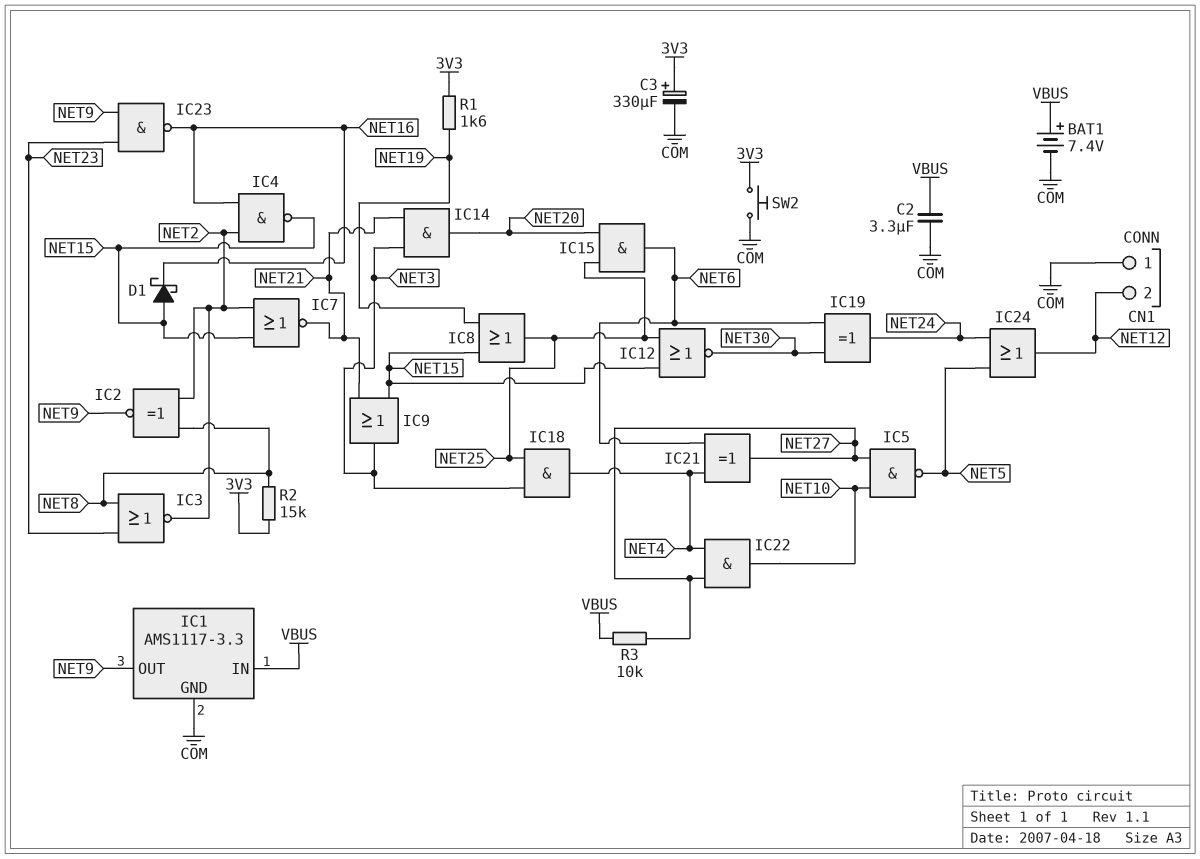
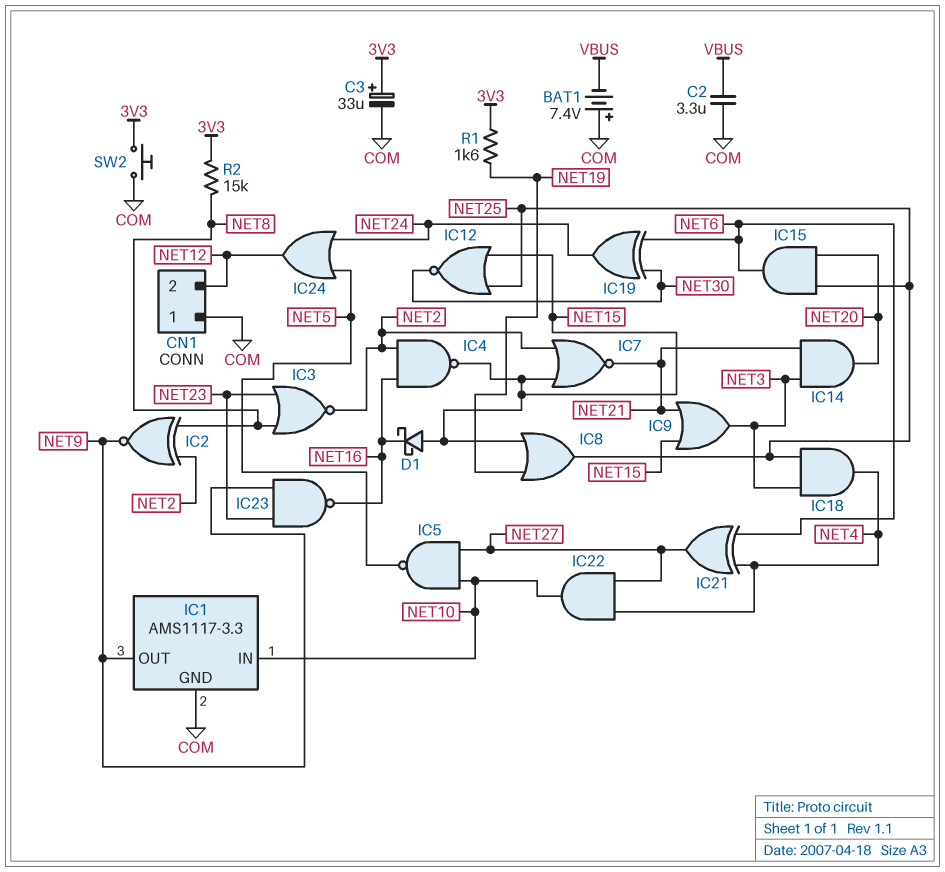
BAT1: 7.4V (plus VBUS, minus COM) -> 7.4V (plus COM, minus VBUS)
C3: 330uF (plus 3V3, minus COM) -> 33uF (plus 3V3, minus COM)
IC1 pin IN: VBUS -> NET10
R3: 10k (NET27, VBUS) -> none

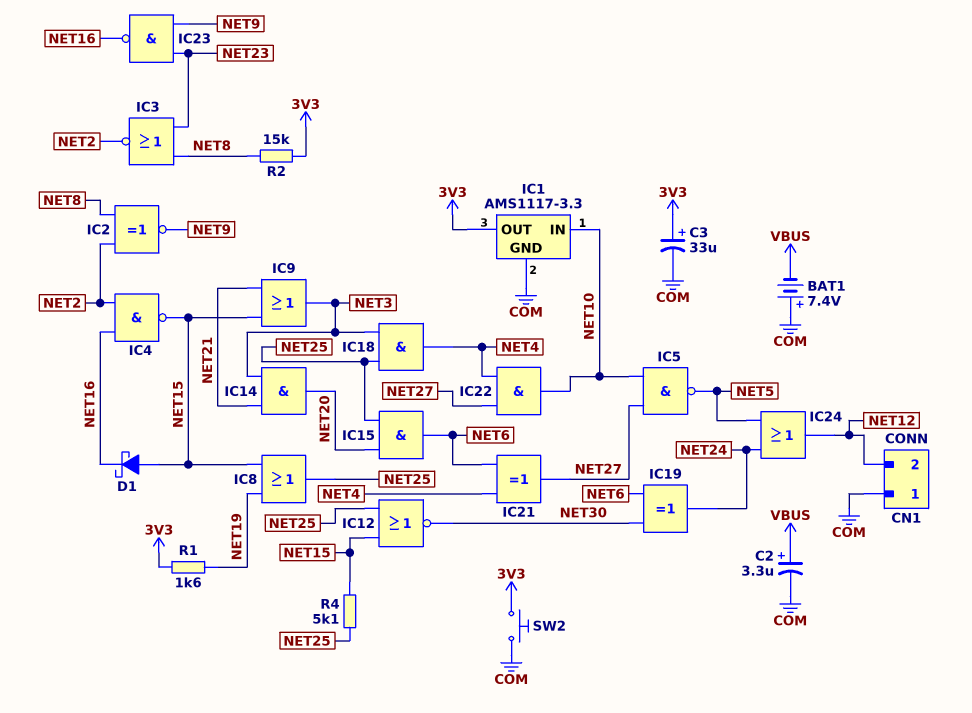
C2: 3.3uF (COM, VBUS) -> 3.3uF (plus VBUS, minus COM)
IC1 pin OUT: NET9 -> 3V3
IC7: NOR (in NET2, in NET15, out NET21) -> none
R4: none -> 5.1k (NET15, NET25)

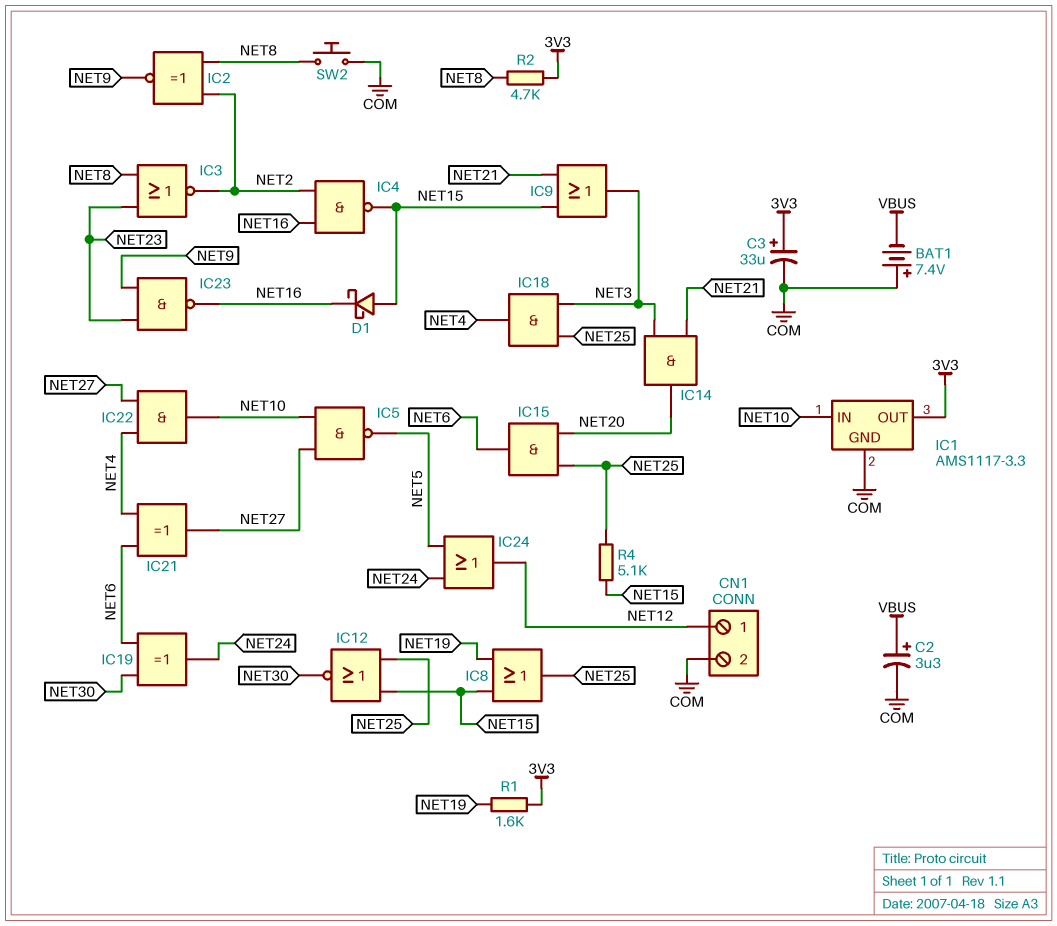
CN1 pin 1: COM -> NET12
CN1 pin 2: NET12 -> COM
R2: 15k (3V3, NET8) -> 4.7k (3V3, NET8)
SW2: button (3V3, COM) -> button (COM, NET8)

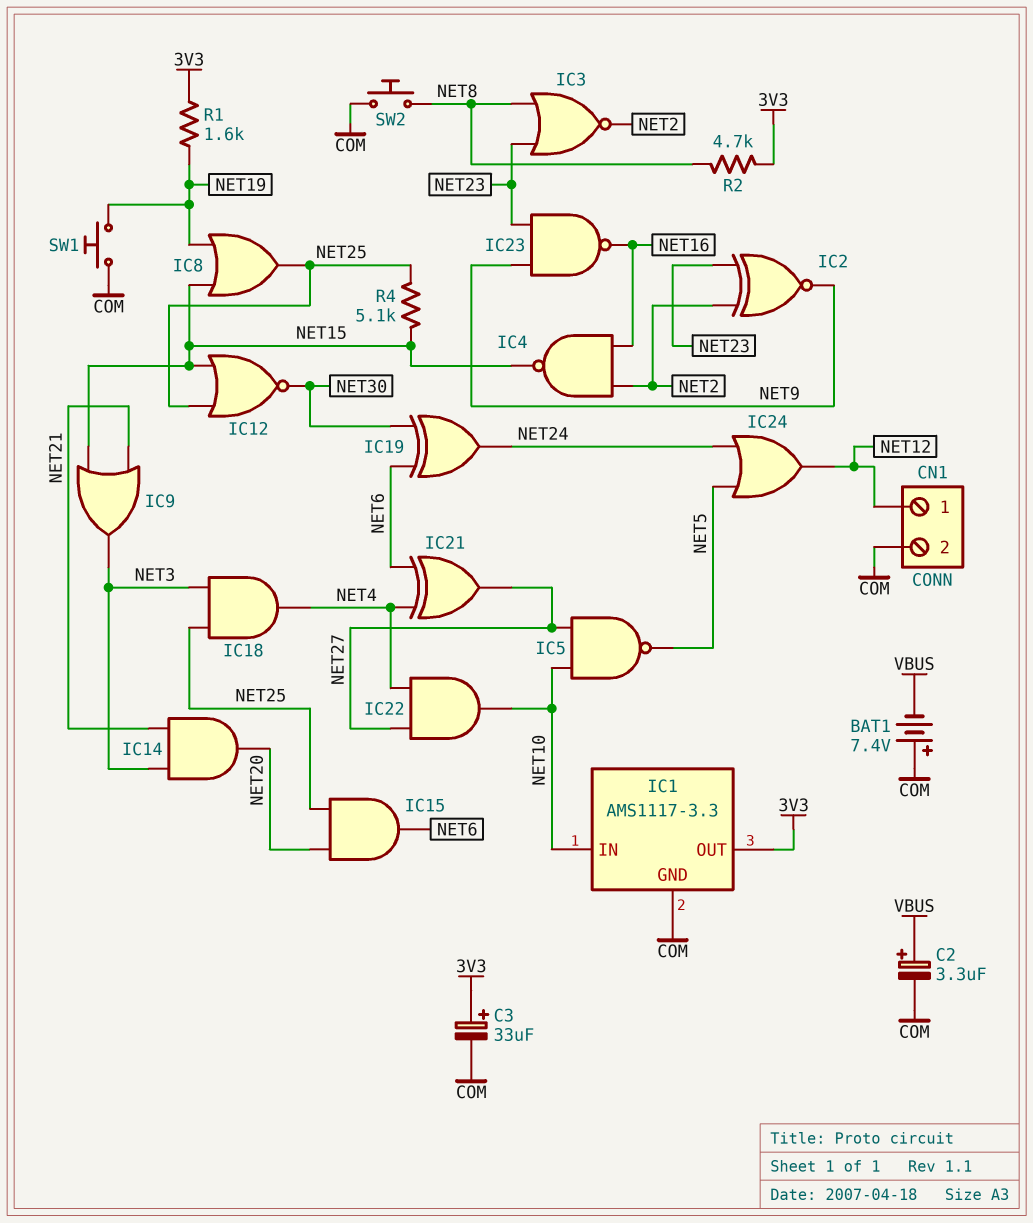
D1: schottky (A NET15, K NET16) -> none
IC2: XNOR (in NET2, in NET8, out NET9) -> XNOR (in NET2, in NET23, out NET9)
SW1: none -> button (COM, NET19)

